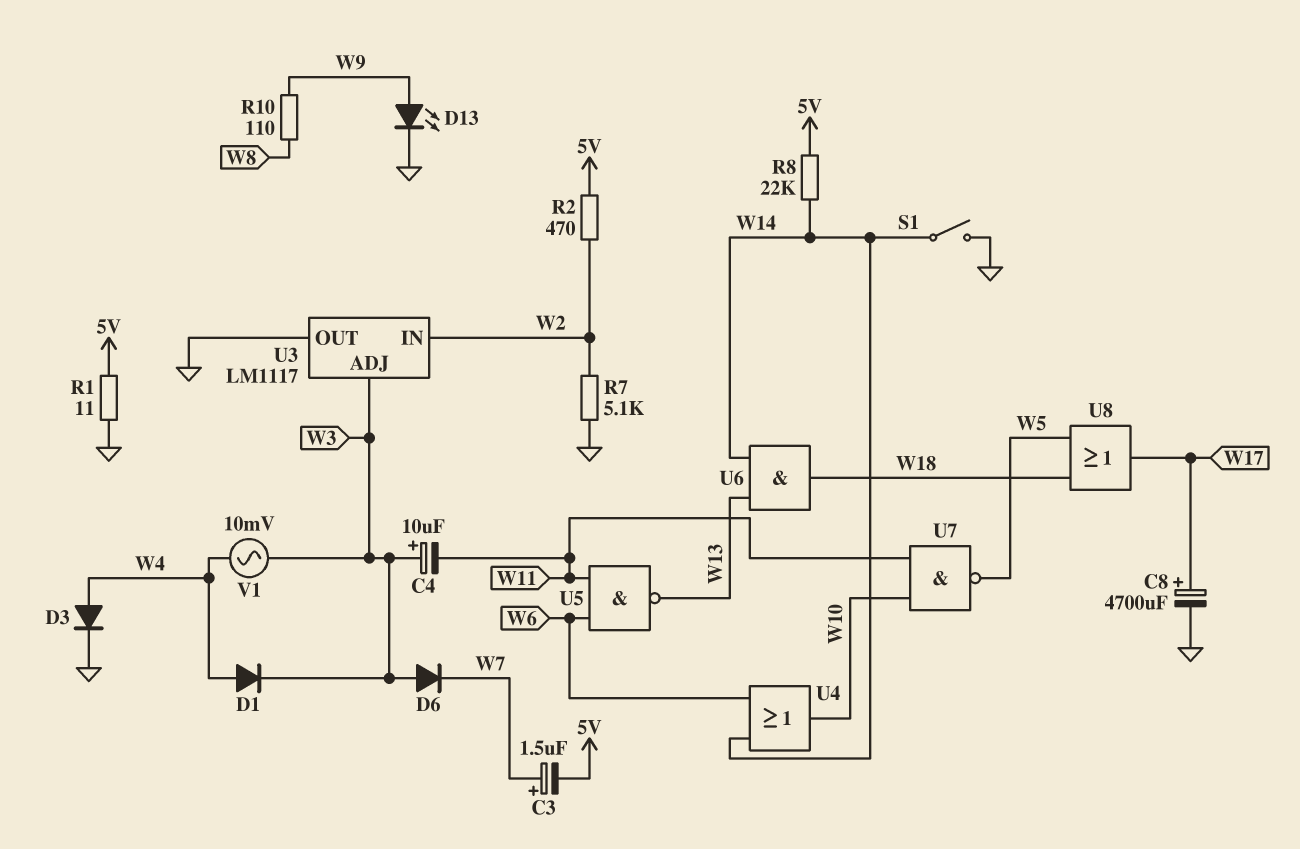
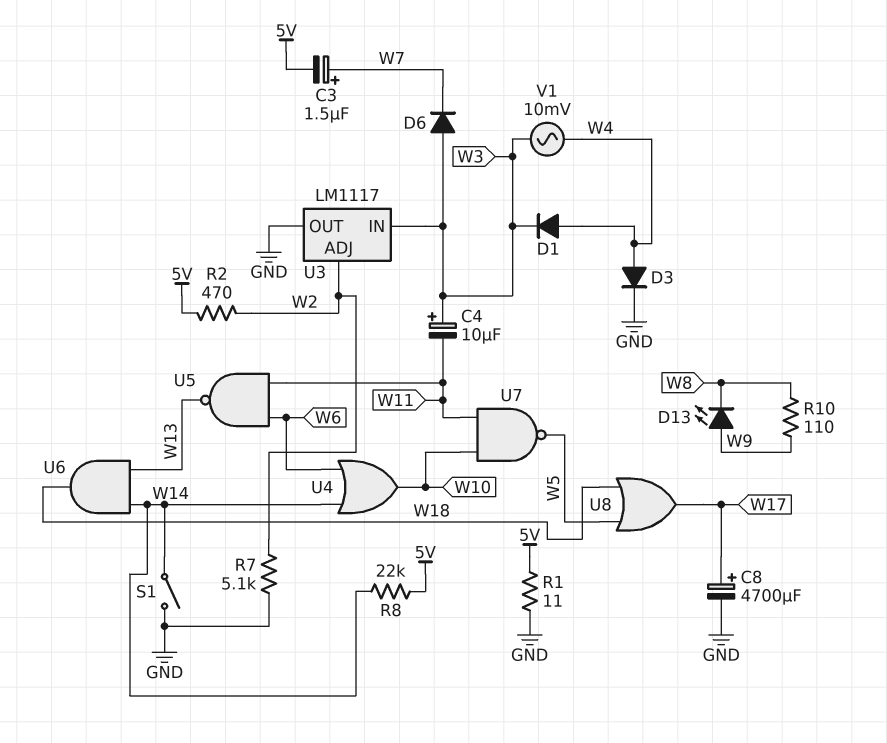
D13: LED (A W9, K GND) -> LED (A W9, K W8)
U3 pin ADJ: W3 -> W2
U3 pin IN: W2 -> W3

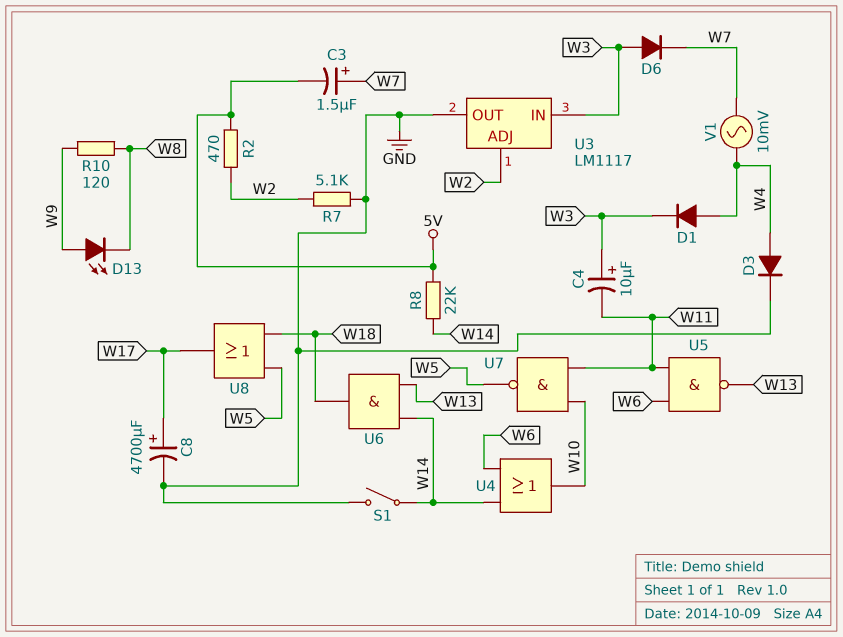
R1: 11 (5V, GND) -> none
R10: 110 (W8, W9) -> 120 (W8, W9)
V1: AC 10mV (W3, W4) -> AC 10mV (W4, W7)

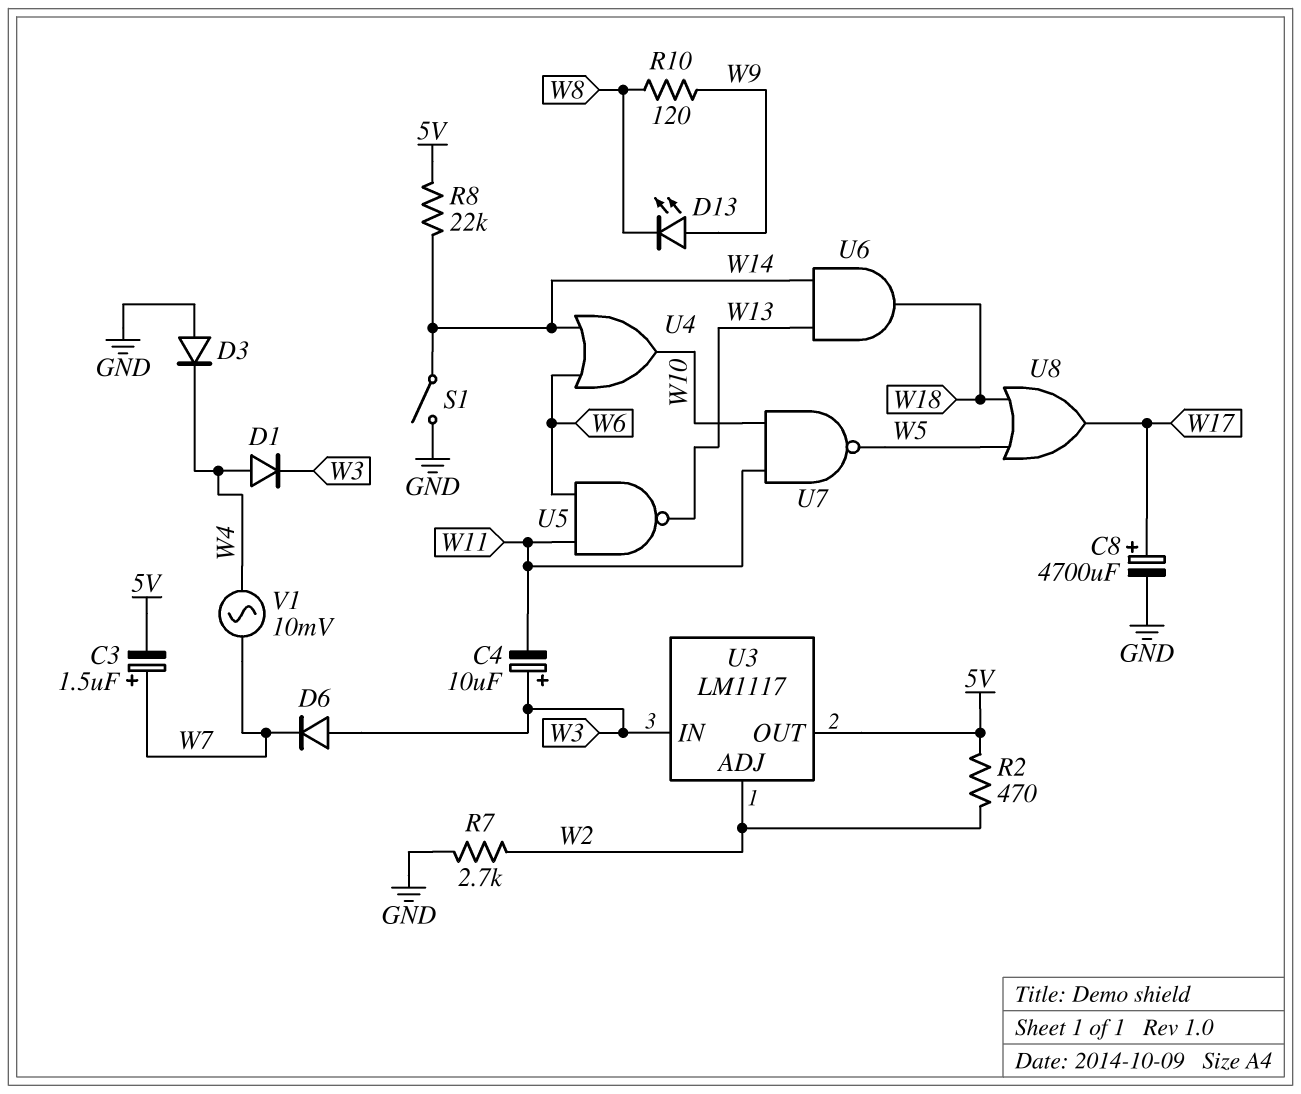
D3: diode (A W4, K GND) -> diode (A GND, K W4)
R7: 5.1k (GND, W2) -> 2.7k (GND, W2)
U3 pin OUT: GND -> 5V

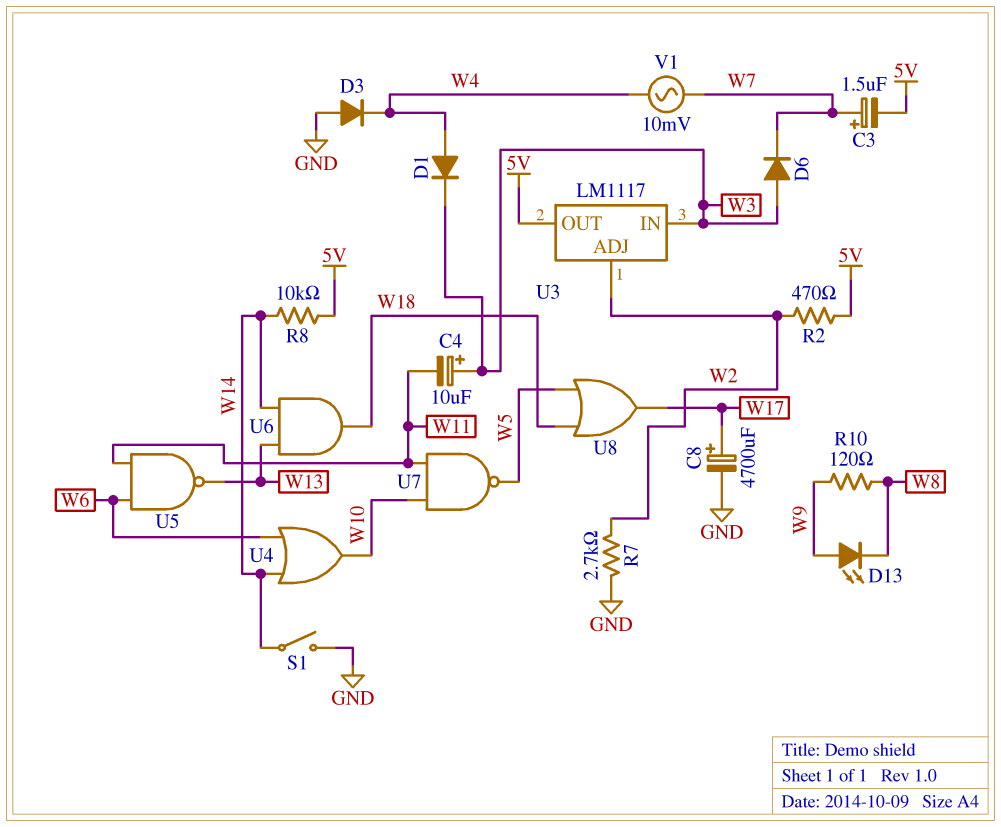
R8: 22k (5V, W14) -> 10k (5V, W14)

